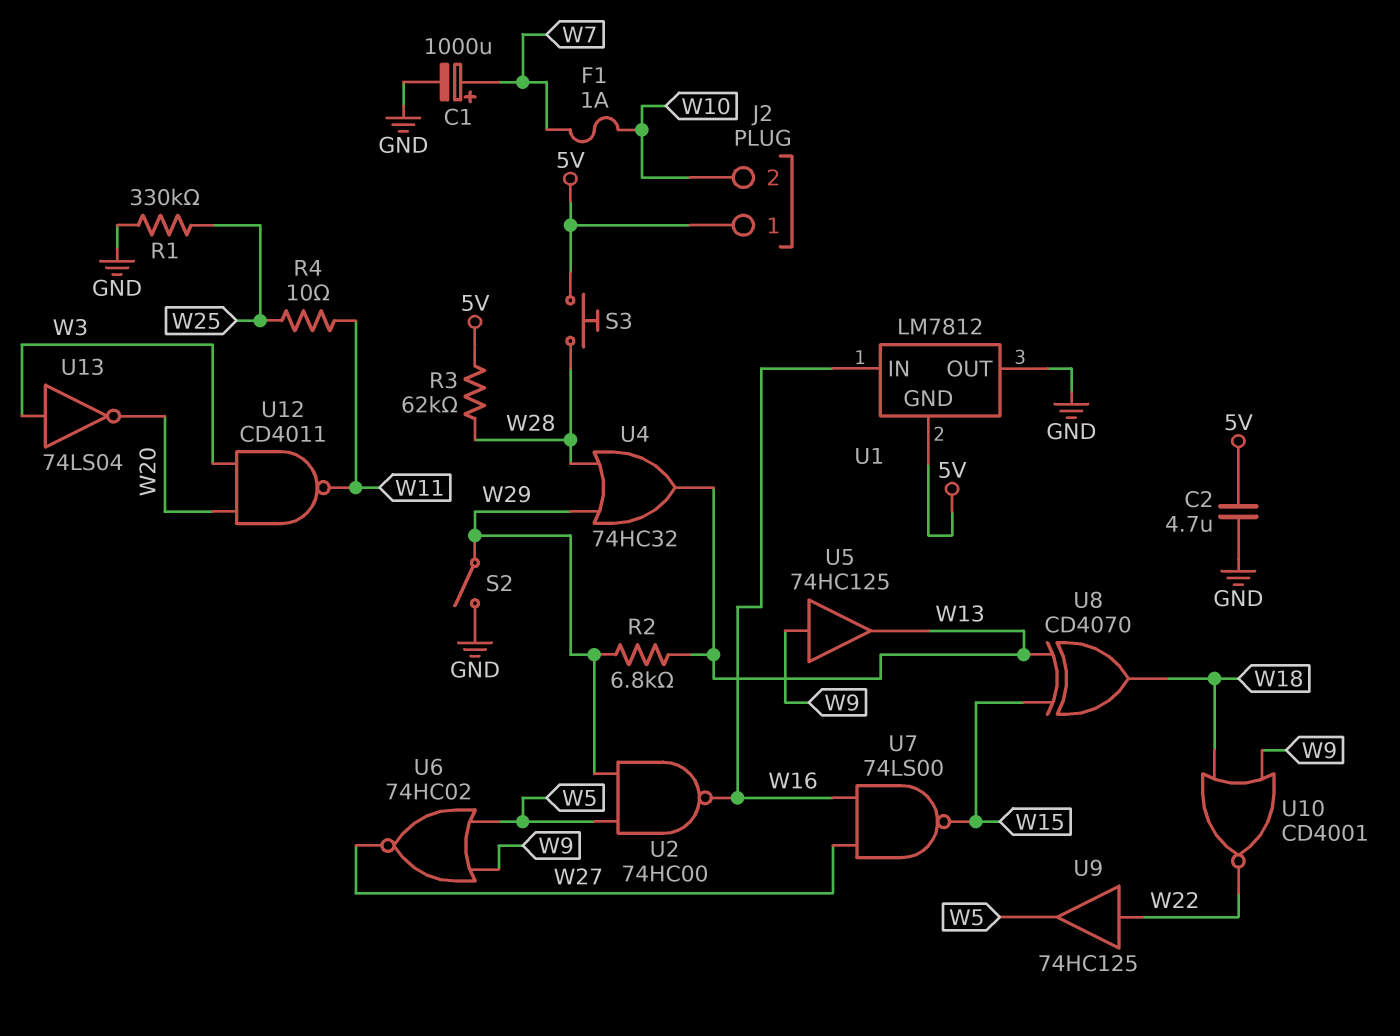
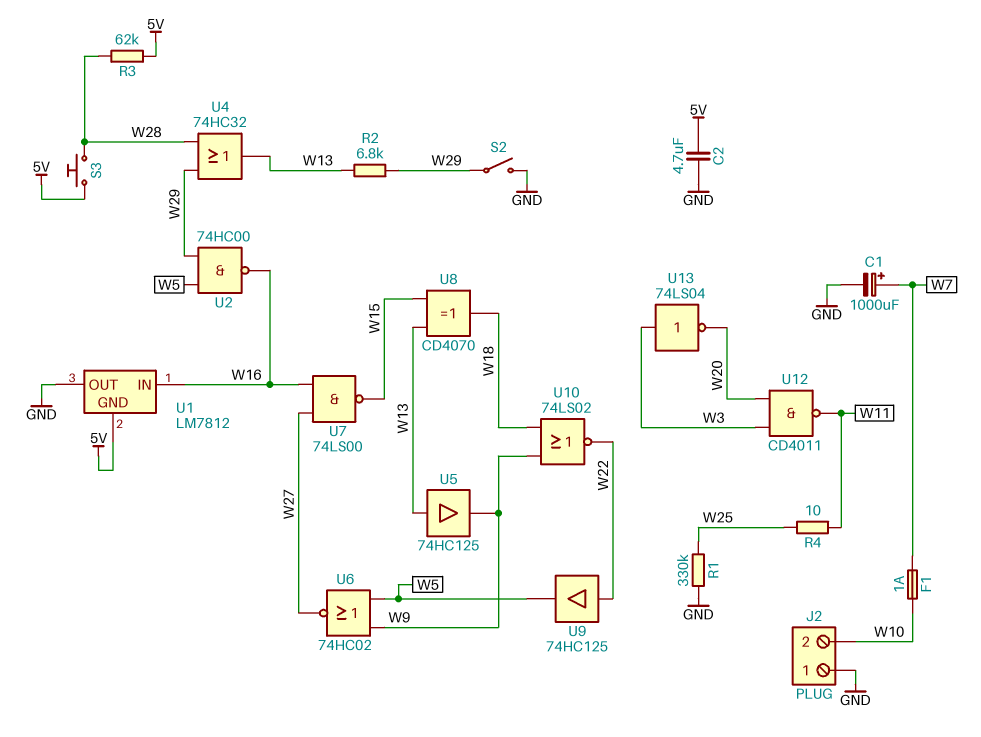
J2 pin 1: 5V -> GND
U5: buffer 74HC125 (in W9, out W13) -> buffer 74HC125 (in W13, out W9)
U10: NOR CD4001 (in W9, in W18, out W22) -> NOR 74LS02 (in W9, in W18, out W22)

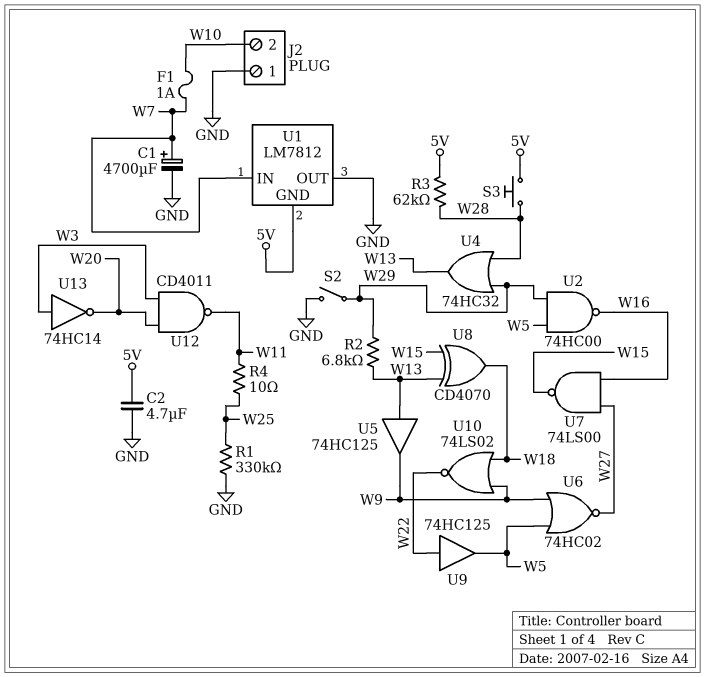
C1: 1000uF (plus W7, minus GND) -> 4700uF (plus W7, minus GND)
U1 pin IN: W16 -> W7
U13: NOT 74LS04 (in W3, out W20) -> NOT 74HC14 (in W3, out W20)

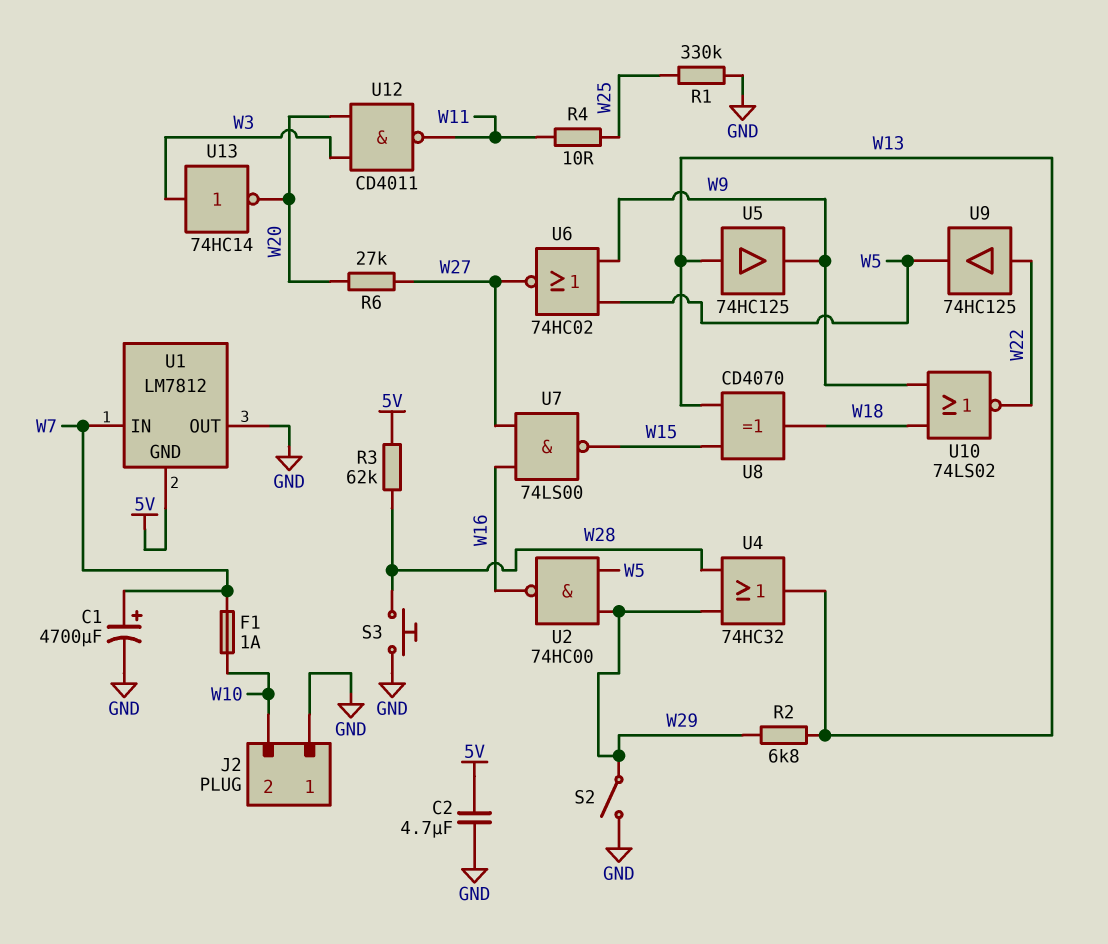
R6: none -> 27k (W20, W27)
S3: button (5V, W28) -> button (GND, W28)

